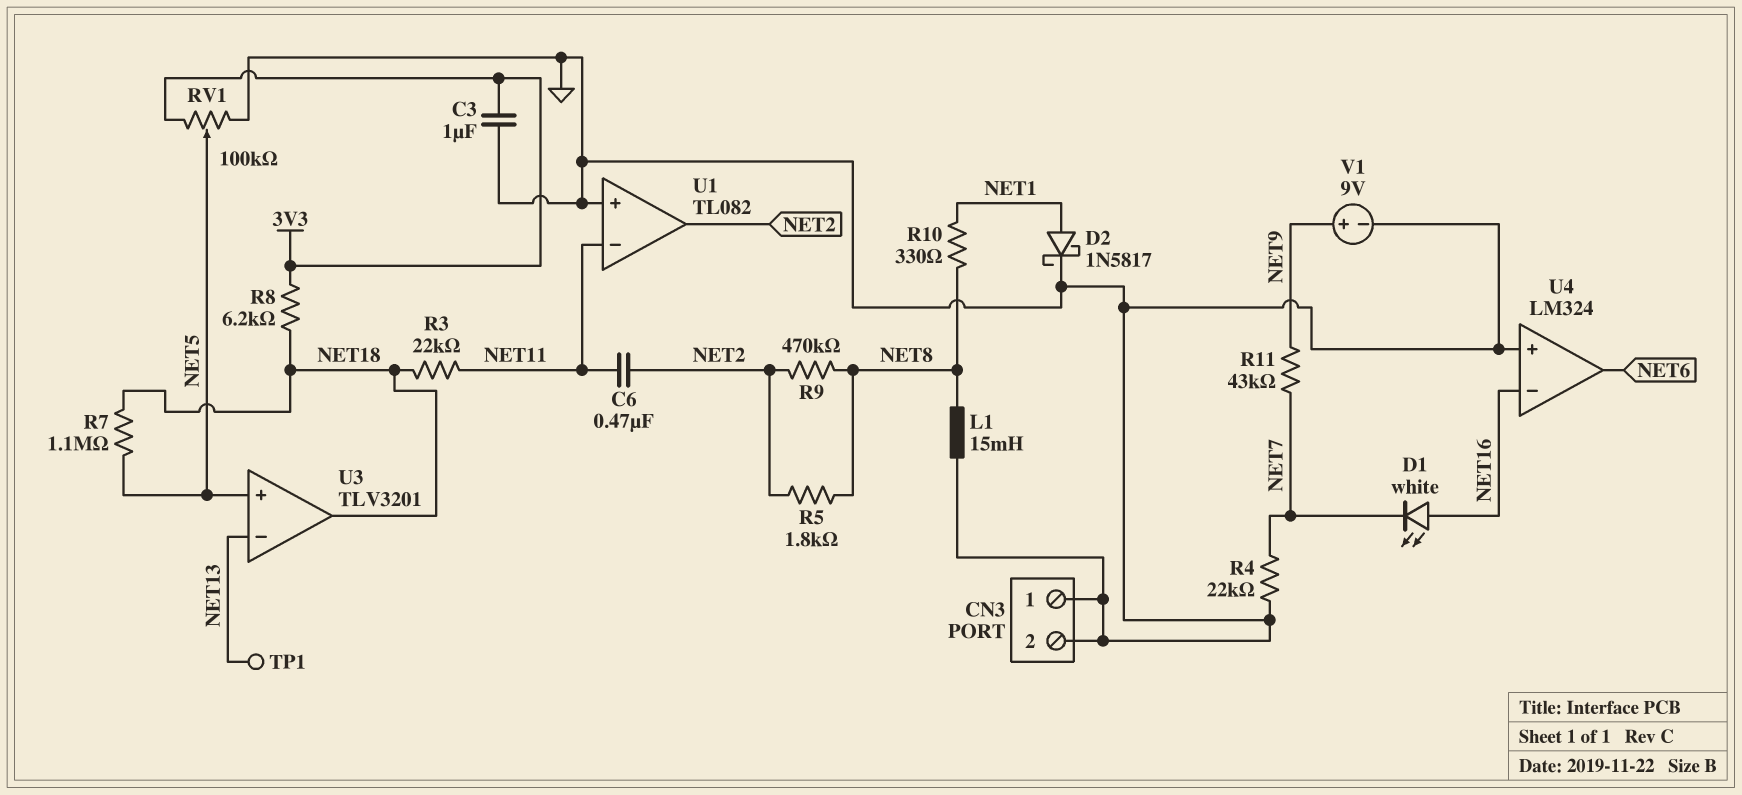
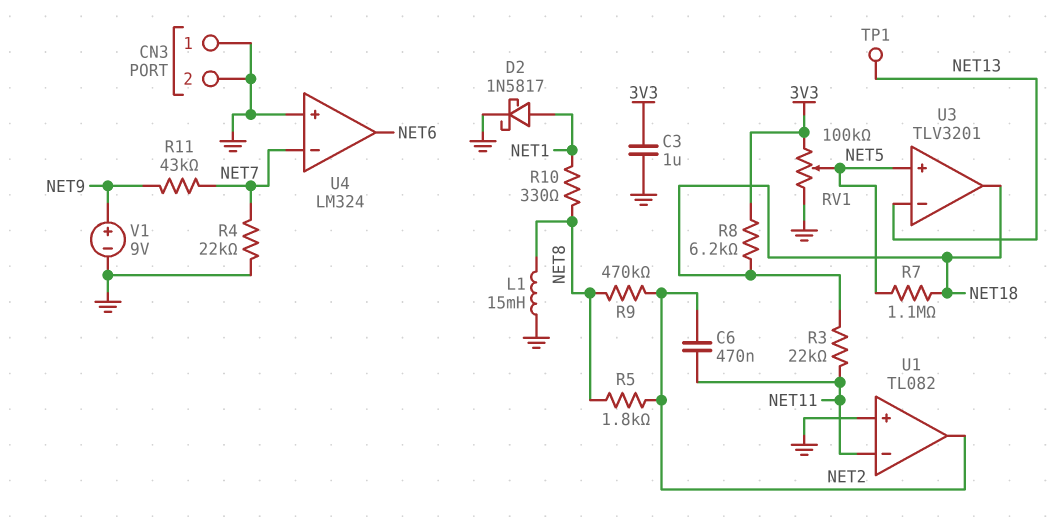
D1: LED white (A NET16, K NET7) -> none
U4 pin in-: NET16 -> NET7

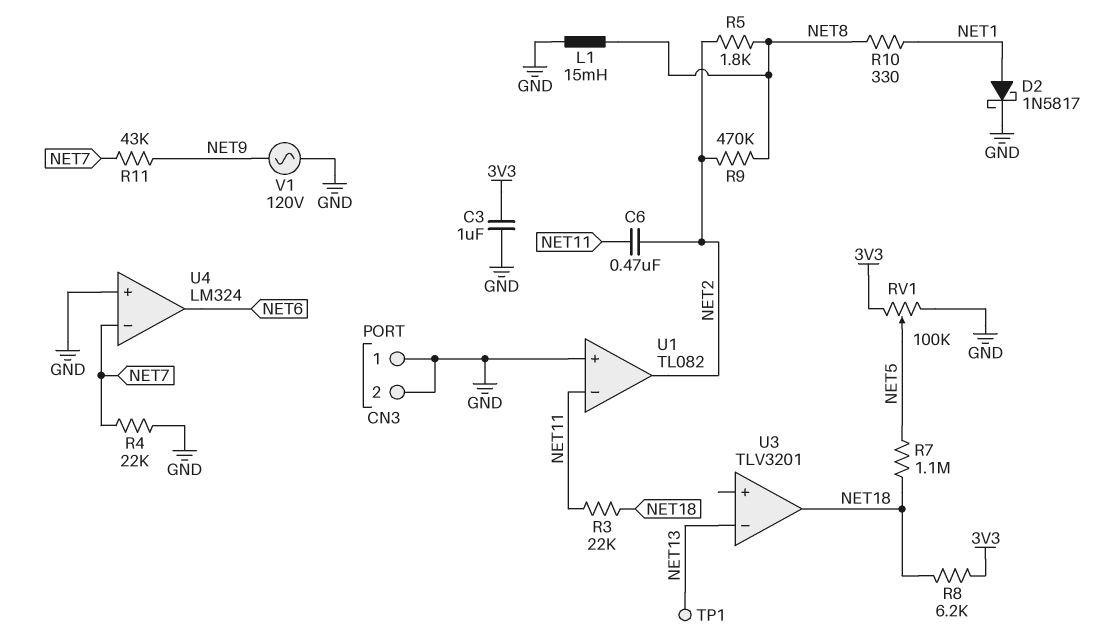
U3 pin in+: NET5 -> none
V1: 9V (plus NET9, minus GND) -> AC 120V (GND, NET9)

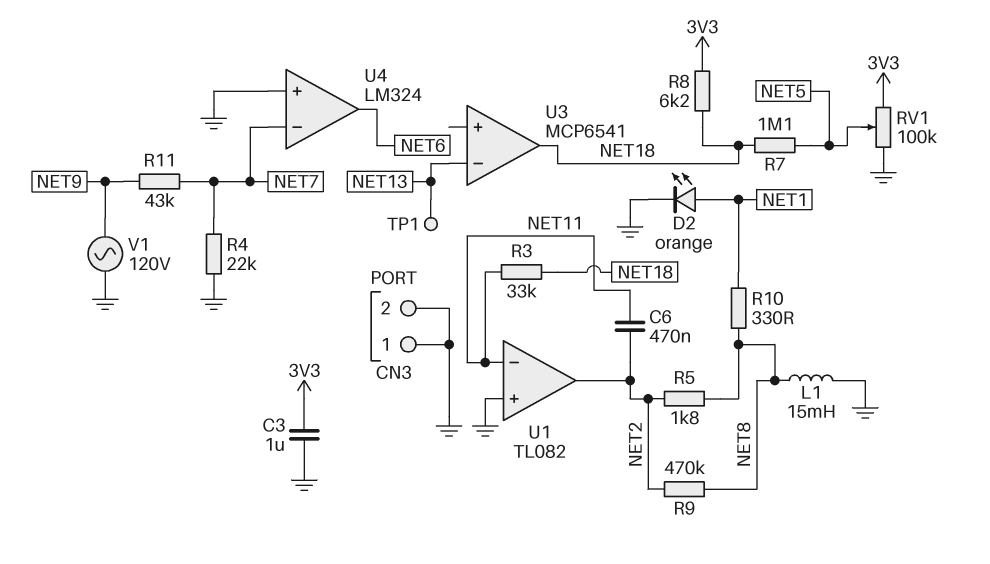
D2: schottky 1N5817 (A NET1, K GND) -> LED orange (A NET1, K GND)
R3: 22k (NET11, NET18) -> 33k (NET11, NET18)
U3: TLV3201 -> MCP6541

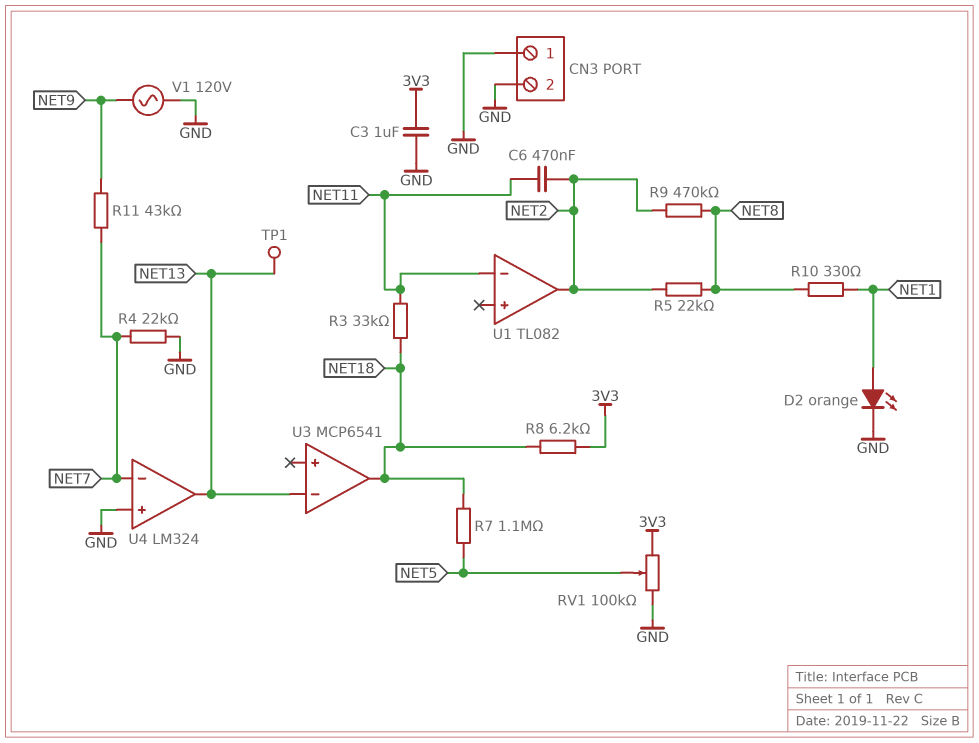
L1: 15mH (GND, NET8) -> none
R5: 1.8k (NET2, NET8) -> 22k (NET2, NET8)
U1 pin in+: GND -> none
U4 pin out: NET6 -> NET13

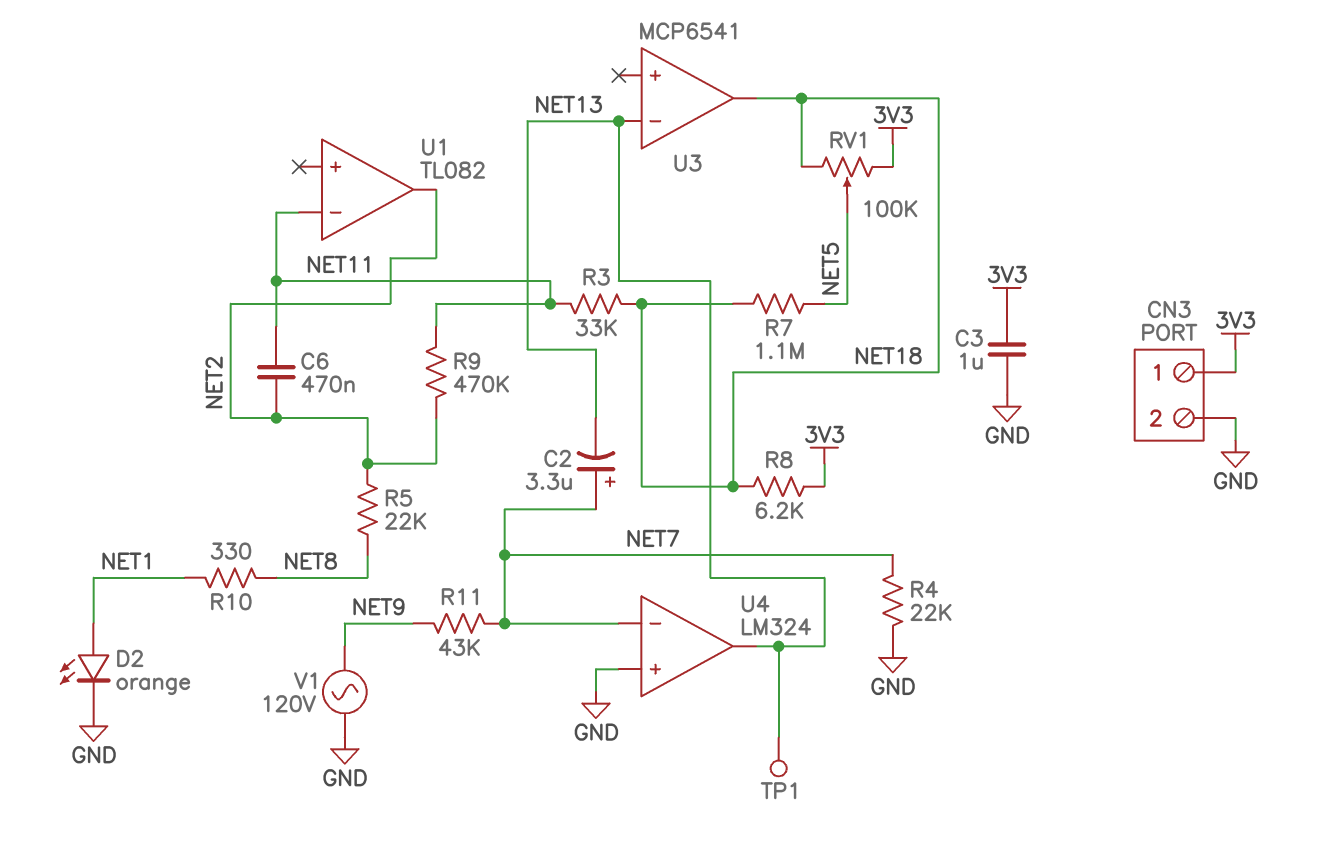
C2: none -> 3.3uF (plus NET7, minus NET13)
CN3 pin 1: GND -> 3V3
R9: 470k (NET2, NET8) -> 470k (NET2, NET11)
RV1: 100k (3V3, GND, wiper NET5) -> 100k (3V3, NET18, wiper NET5)

